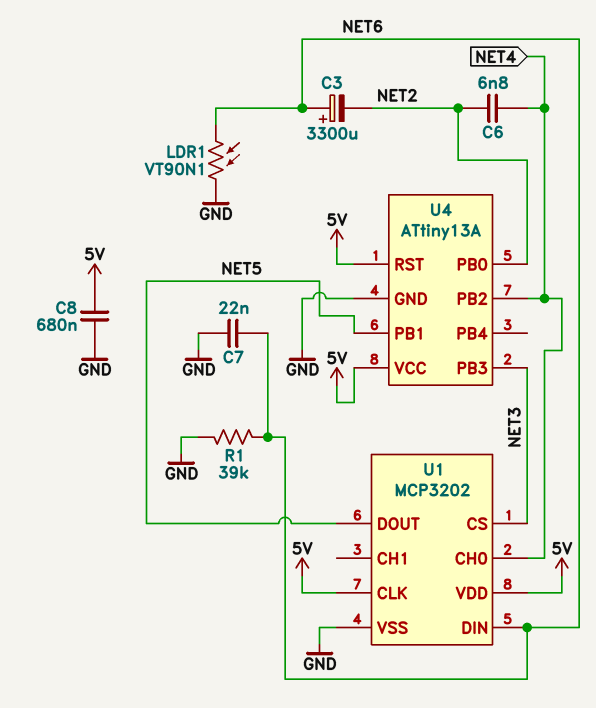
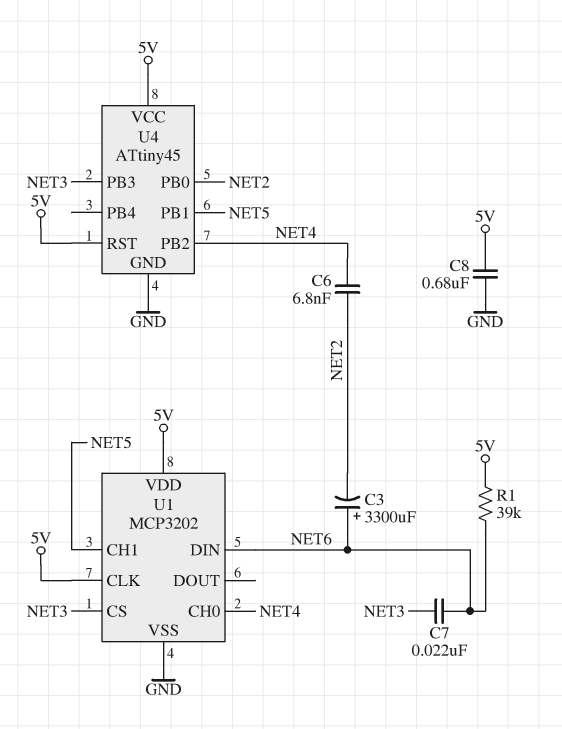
C7: 22nF (GND, NET6) -> 22nF (NET3, NET6)
LDR1: VT90N1 (GND, NET6) -> none
R1: 39k (GND, NET6) -> 39k (5V, NET6)
U1 pin CH1: none -> NET5
U1 pin DOUT: NET5 -> none
U4: ATtiny13A -> ATtiny45

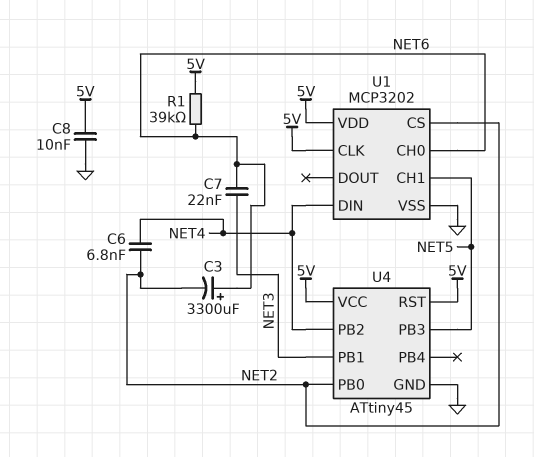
C8: 680nF (5V, GND) -> 10nF (5V, GND)
U1 pin CH0: NET4 -> NET6
U1 pin CS: NET3 -> NET2
U1 pin DIN: NET6 -> NET4
U4 pin PB1: NET5 -> NET3
U4 pin PB3: NET3 -> NET5

